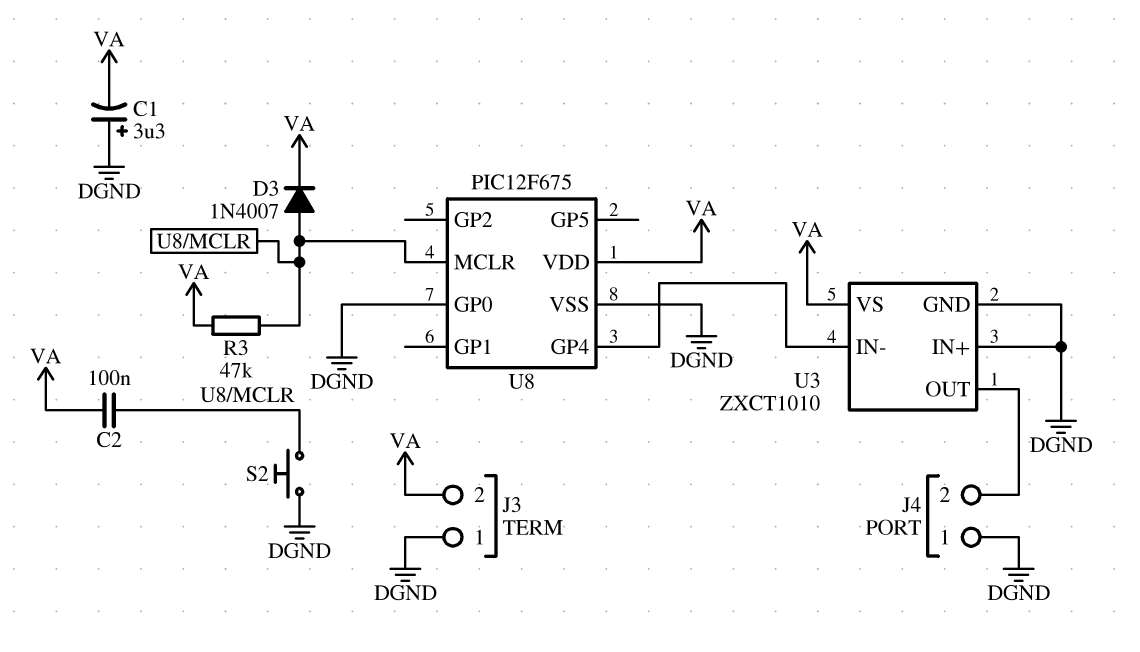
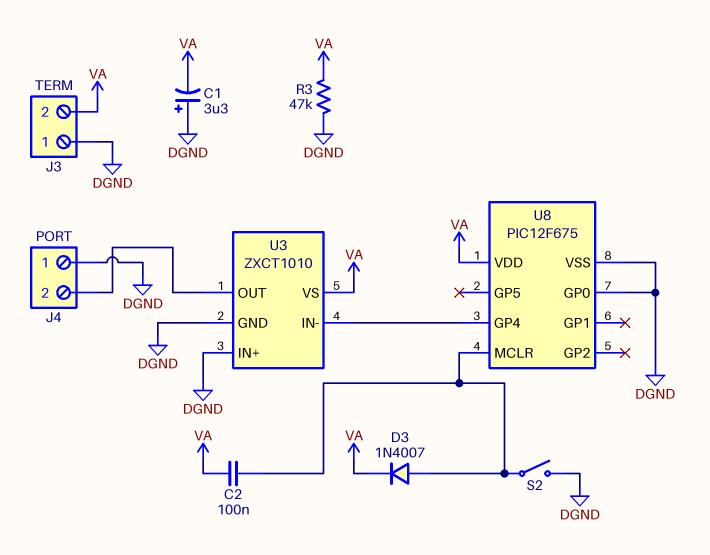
R3: 47k (U8/MCLR, VA) -> 47k (DGND, VA)
S2: button (DGND, U8/MCLR) -> switch (DGND, U8/MCLR)

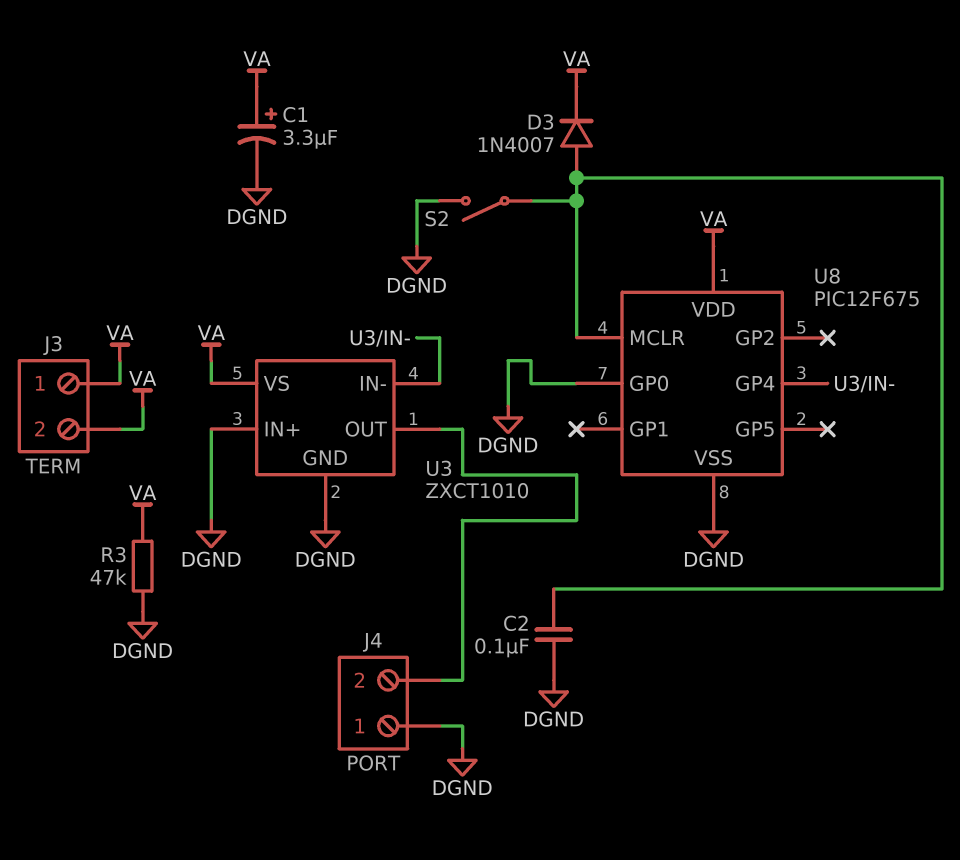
C1: 3.3uF (plus DGND, minus VA) -> 3.3uF (plus VA, minus DGND)
C2: 100nF (U8/MCLR, VA) -> 100nF (DGND, U8/MCLR)
J3 pin 1: DGND -> VA

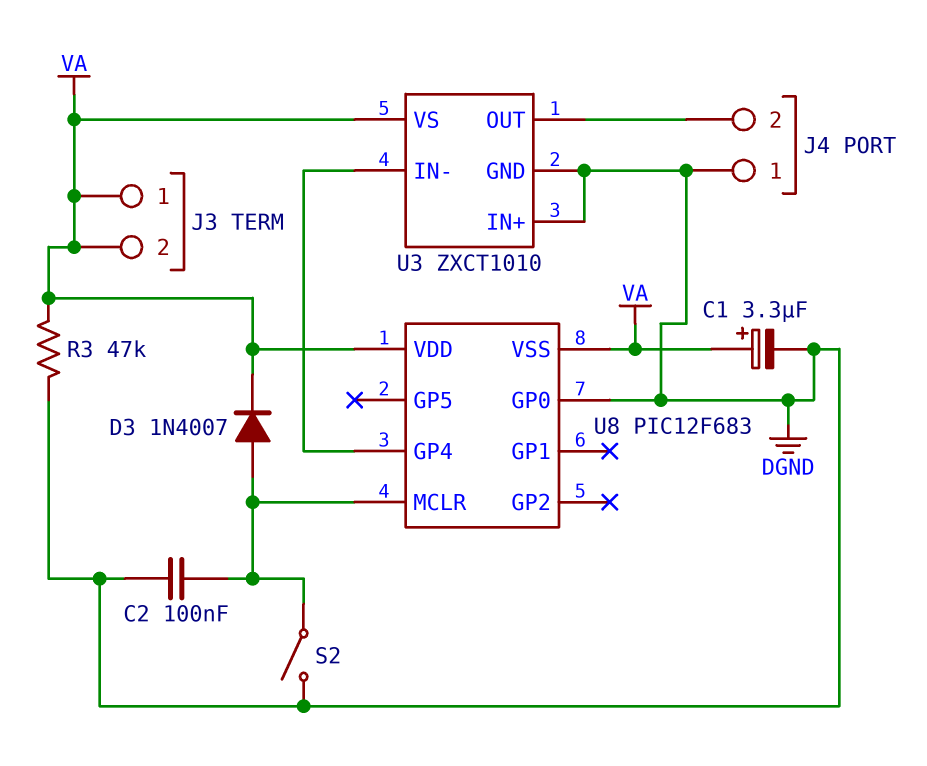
U8: PIC12F675 -> PIC12F683
U8 pin VSS: DGND -> VA

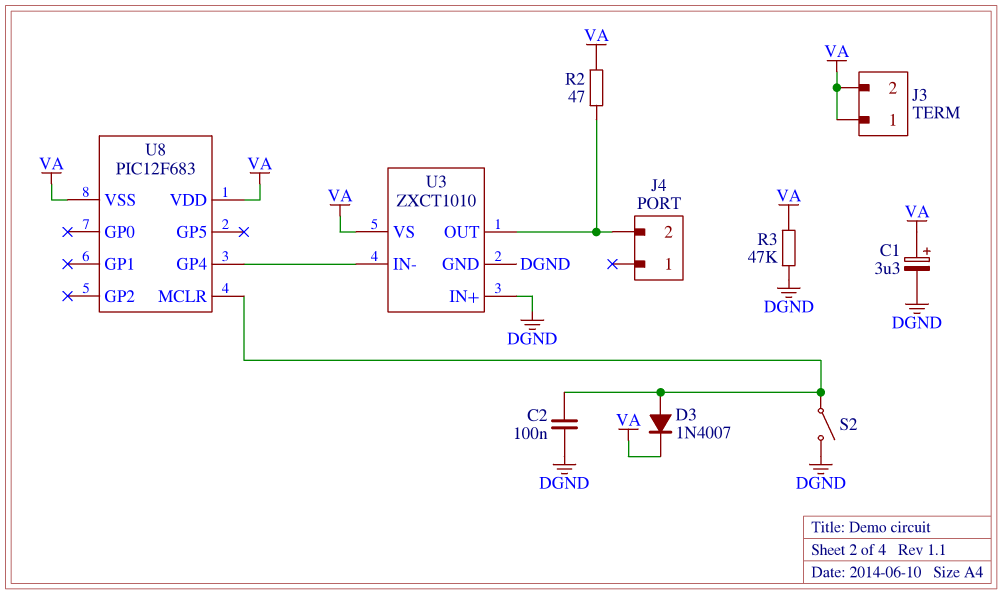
J4 pin 1: DGND -> none
R2: none -> 47 (J4/2, VA)
U8 pin GP0: DGND -> none

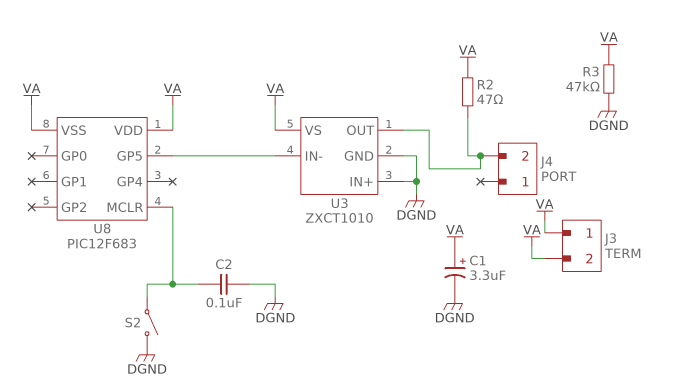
D3: diode 1N4007 (A U8/MCLR, K VA) -> none
U8 pin GP4: U3/IN- -> none
U8 pin GP5: none -> U3/IN-

